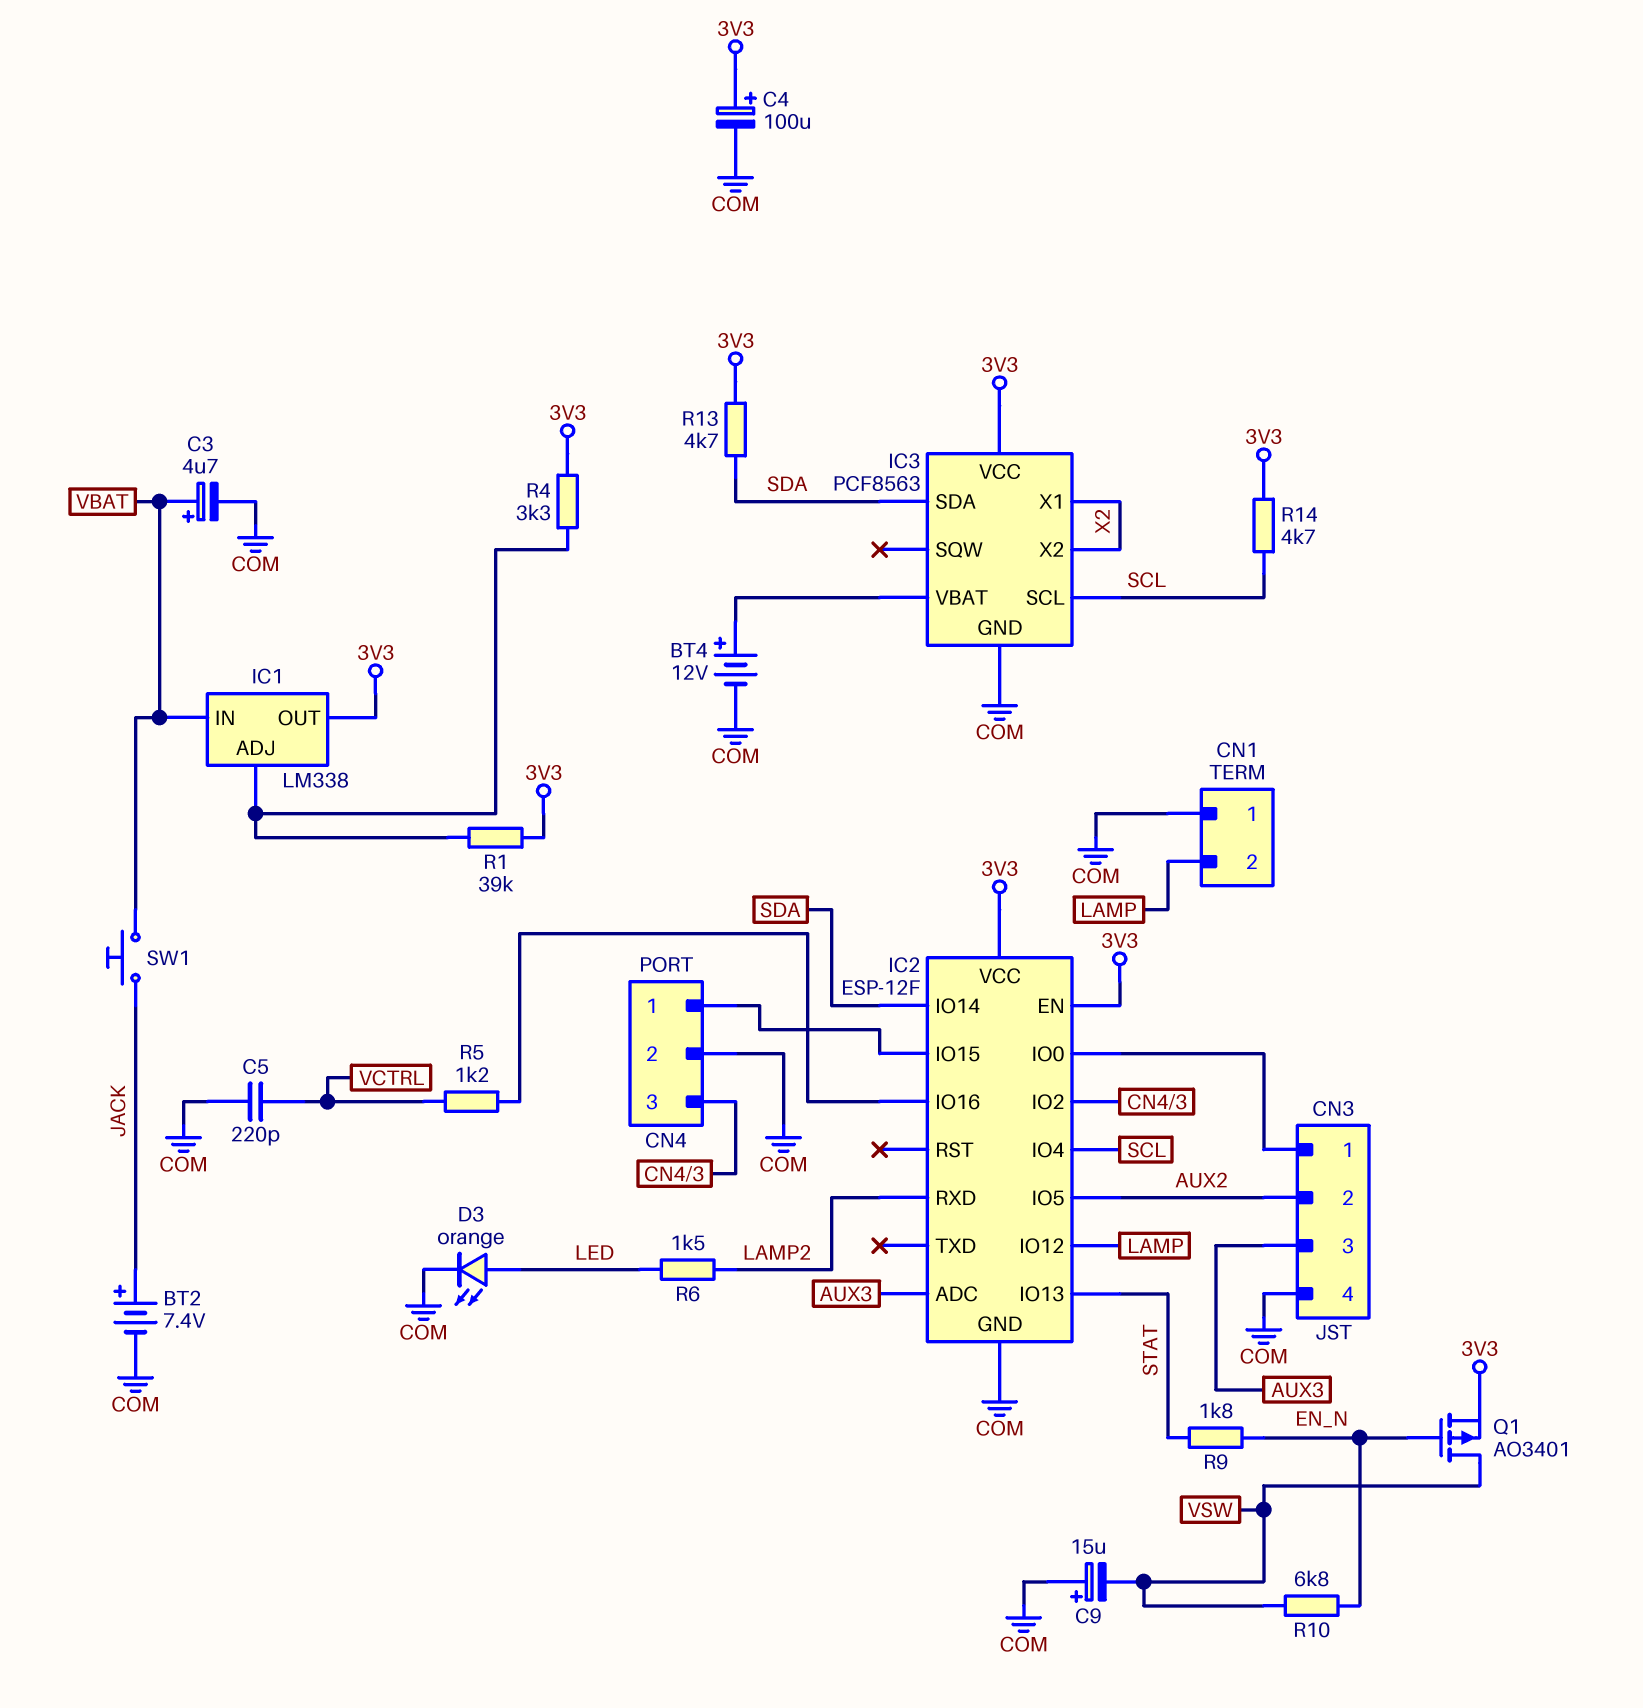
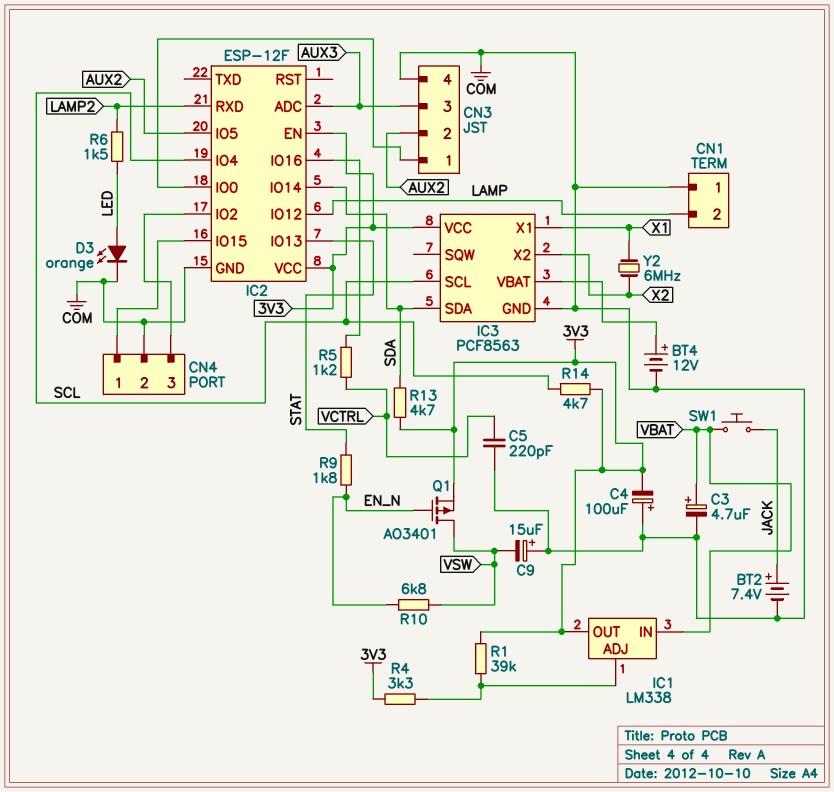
C4: 100uF (plus 3V3, minus COM) -> 100uF (plus COM, minus 3V3)
IC3 pin X1: X2 -> X1
Y2: none -> 6MHz (X1, X2)

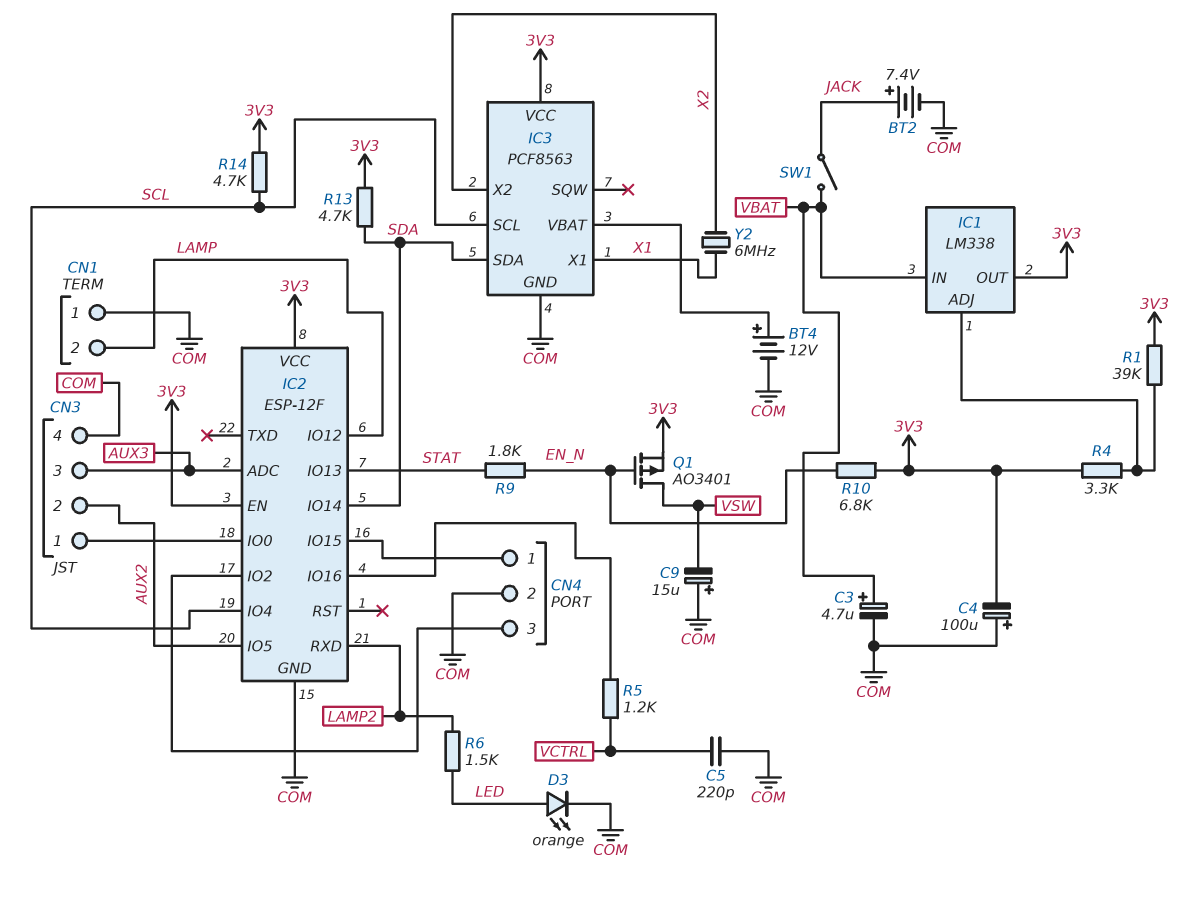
R10: 6.8k (EN_N, VSW) -> 6.8k (3V3, EN_N)
SW1: button (JACK, VBAT) -> switch (JACK, VBAT)

